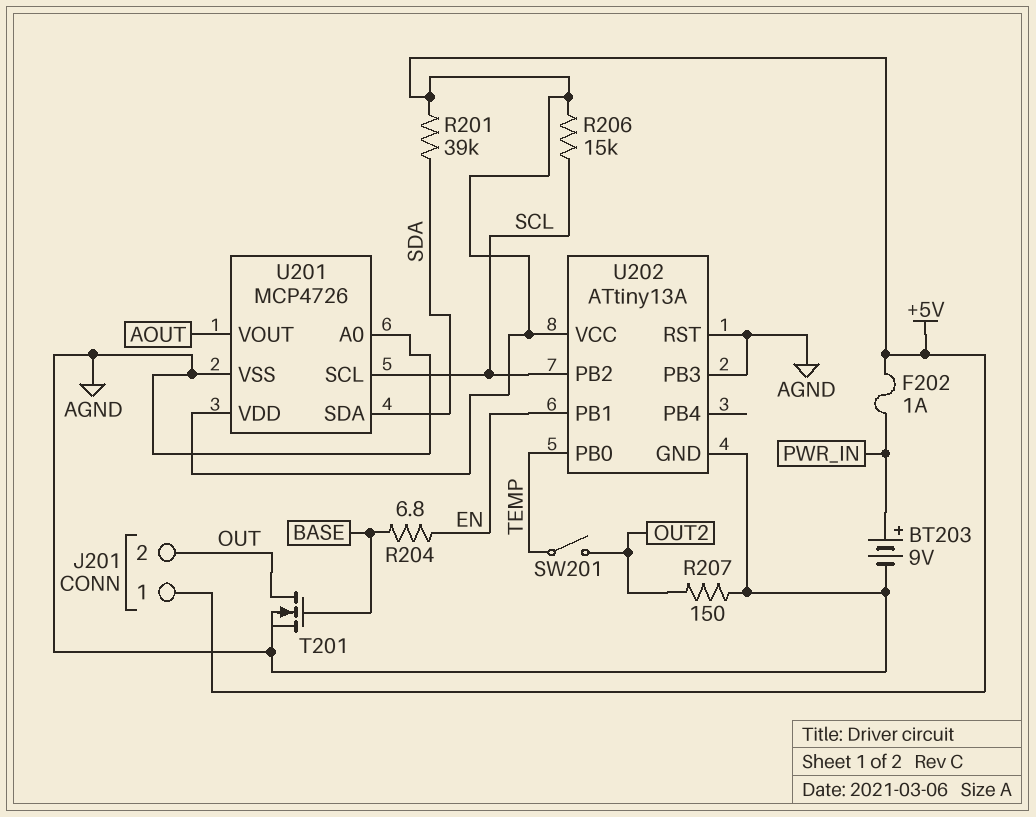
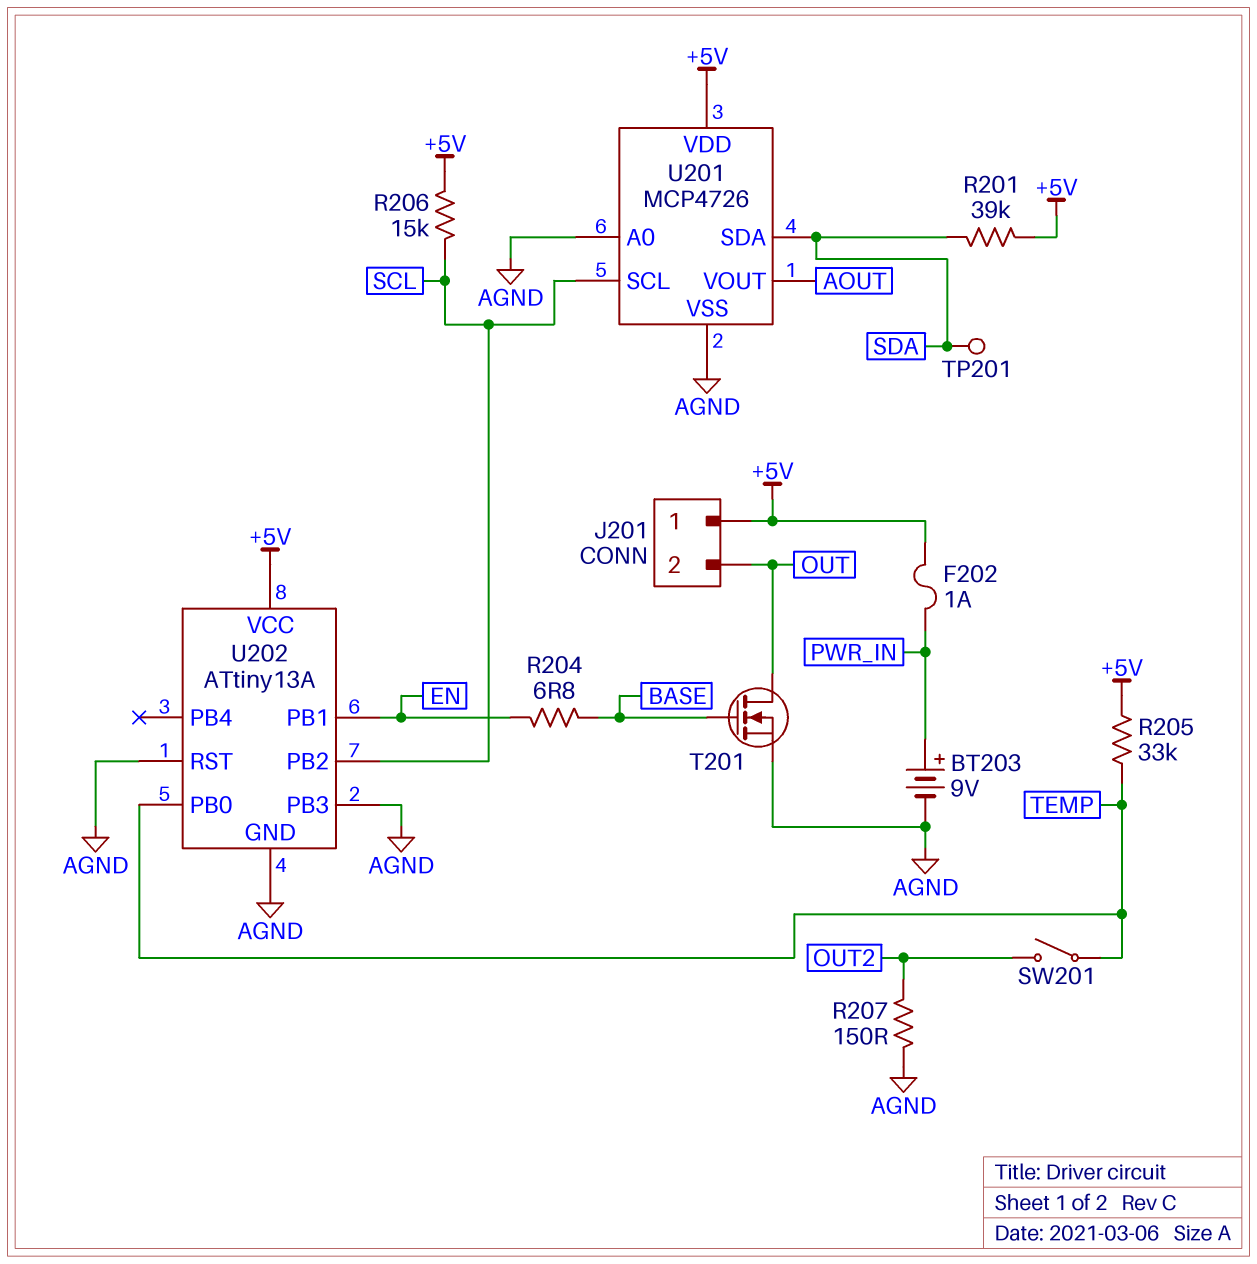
R205: none -> 33k (+5V, TEMP)
TP201: none -> test point (SDA)

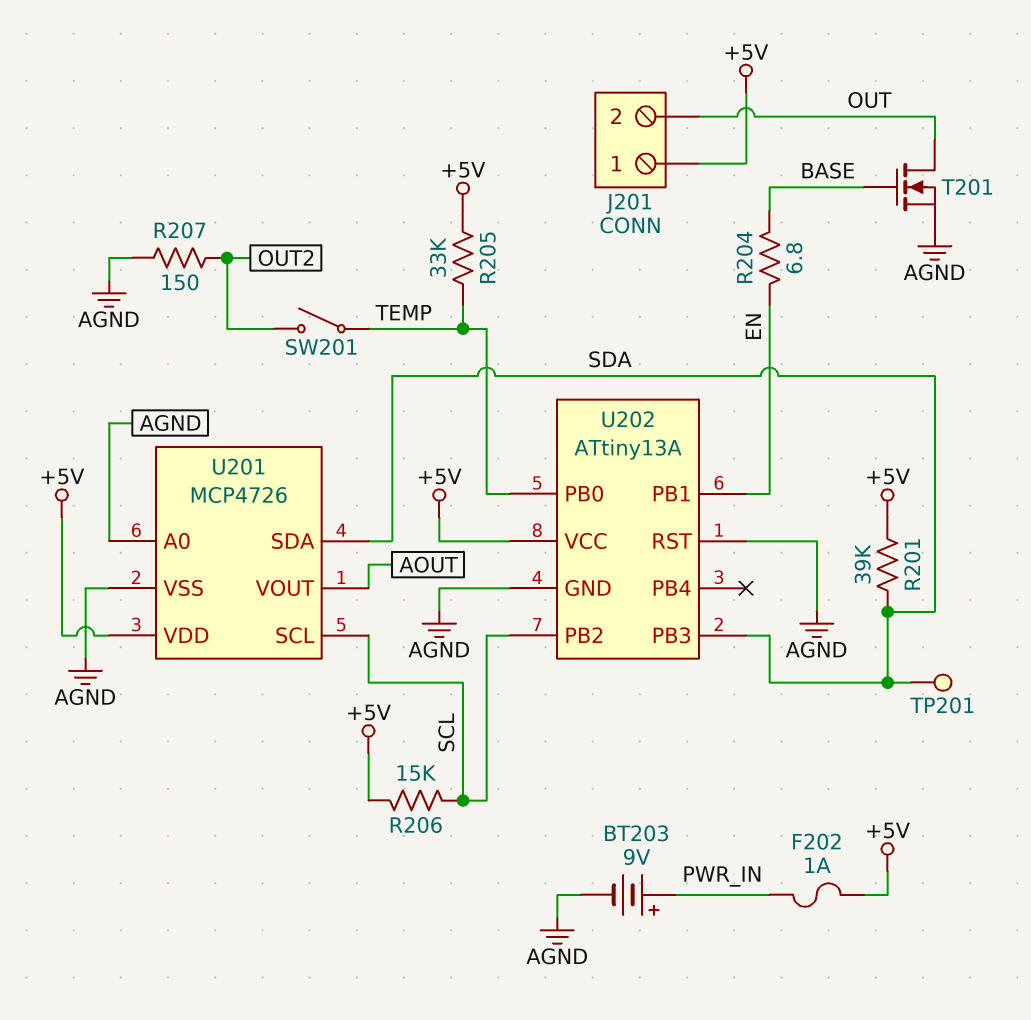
U202 pin PB3: AGND -> SDA

